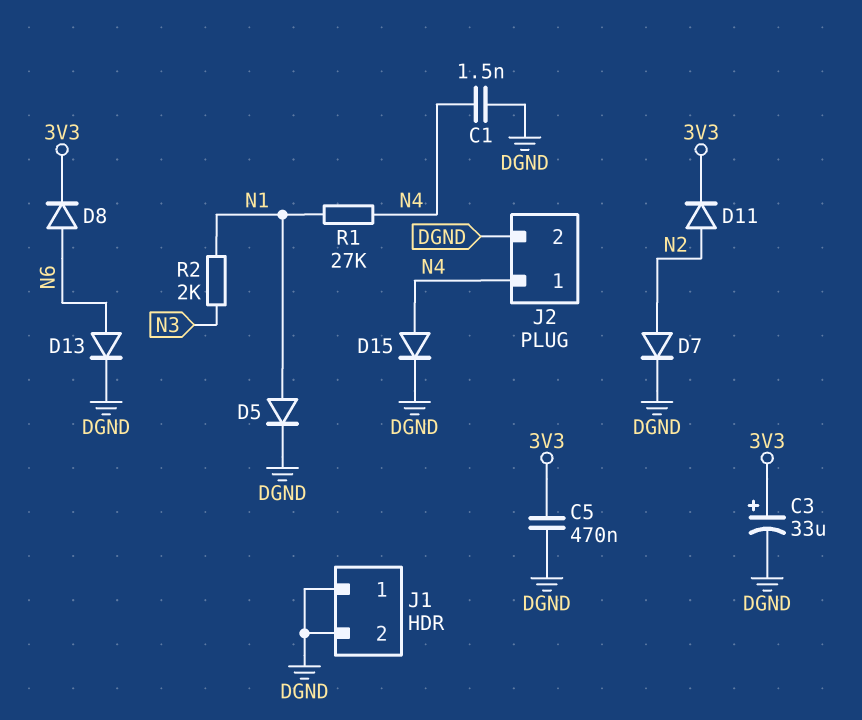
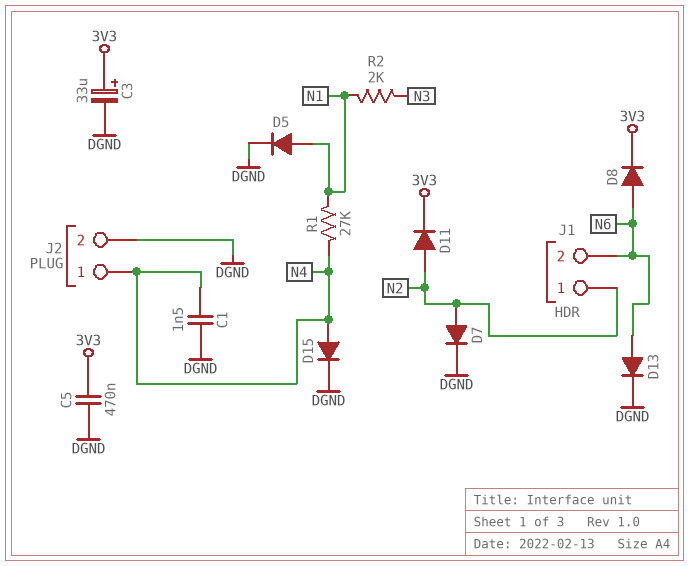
J1 pin 1: DGND -> N2
J1 pin 2: DGND -> N6

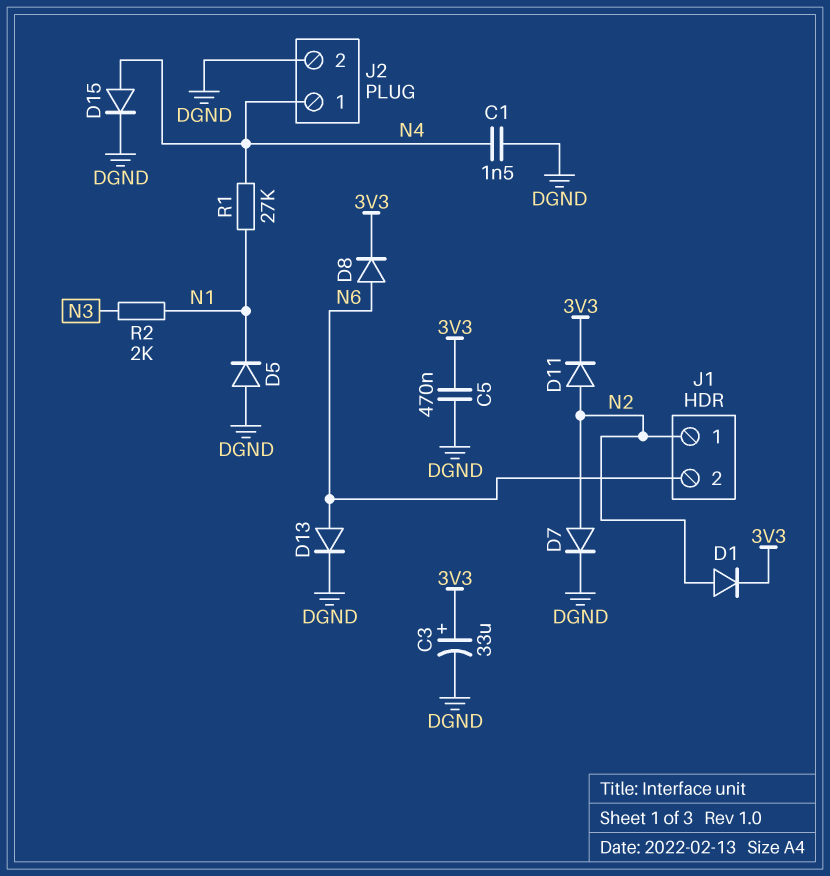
D1: none -> diode (A N2, K 3V3)
D5: diode (A N1, K DGND) -> diode (A DGND, K N1)

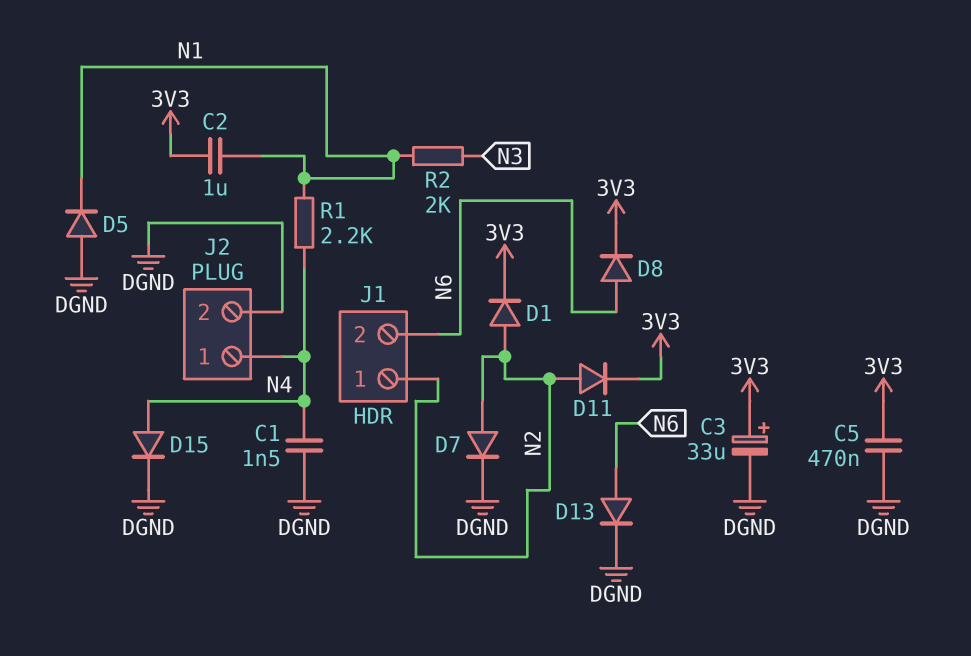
C2: none -> 1uF (3V3, N1)
R1: 27k (N1, N4) -> 2.2k (N1, N4)

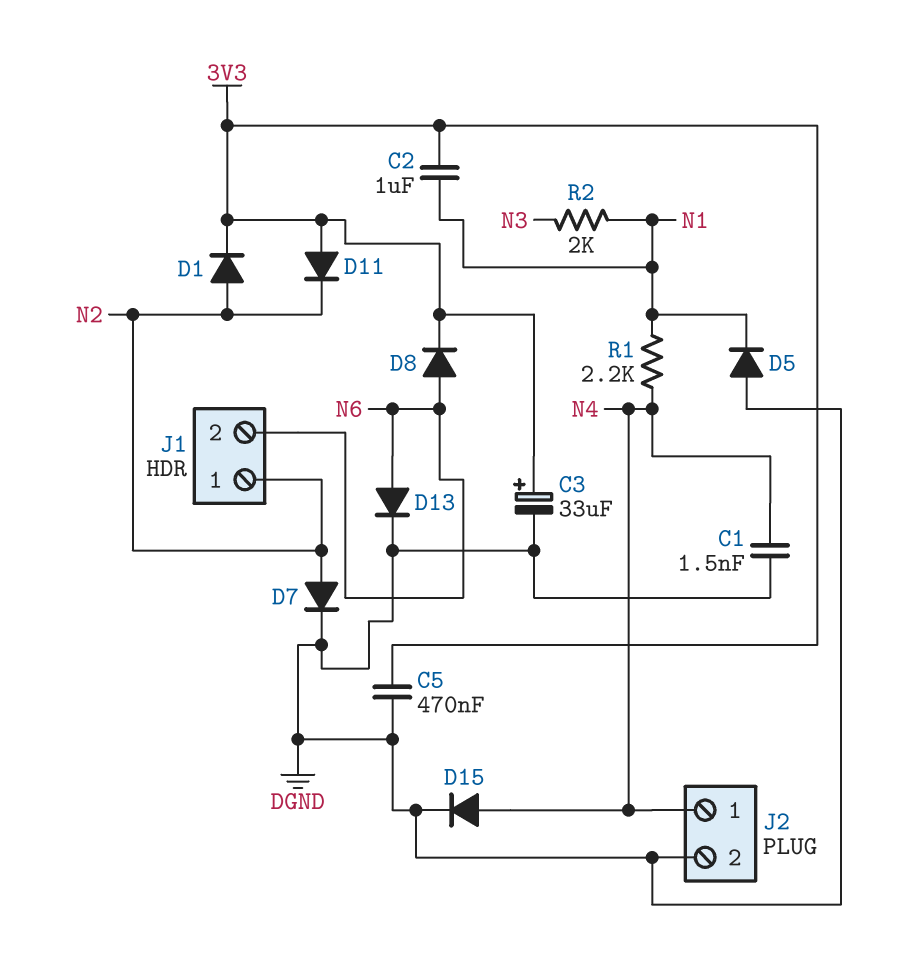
D11: diode (A N2, K 3V3) -> diode (A 3V3, K N2)

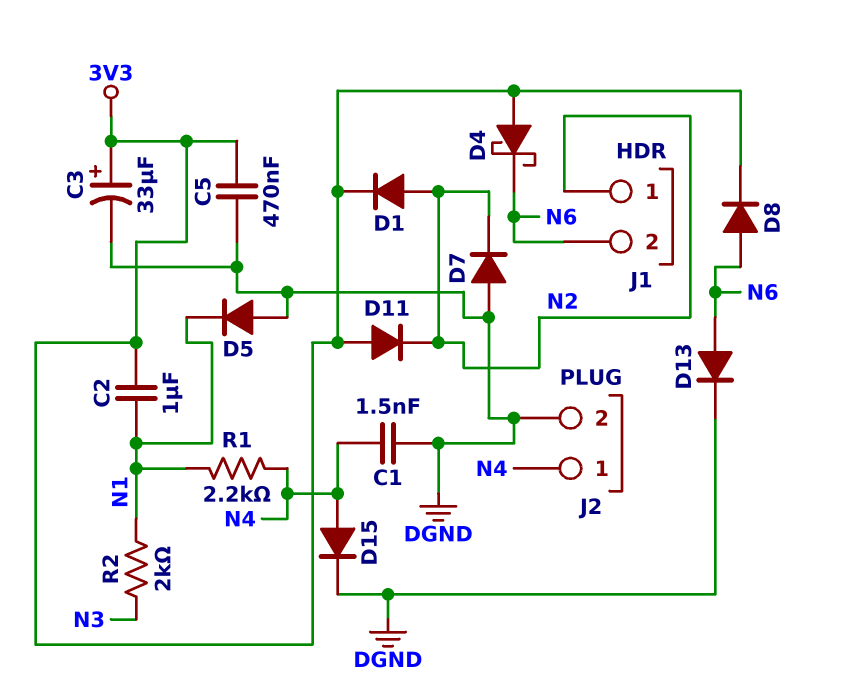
D4: none -> schottky (A 3V3, K N6)
D7: diode (A N2, K DGND) -> diode (A DGND, K N2)

